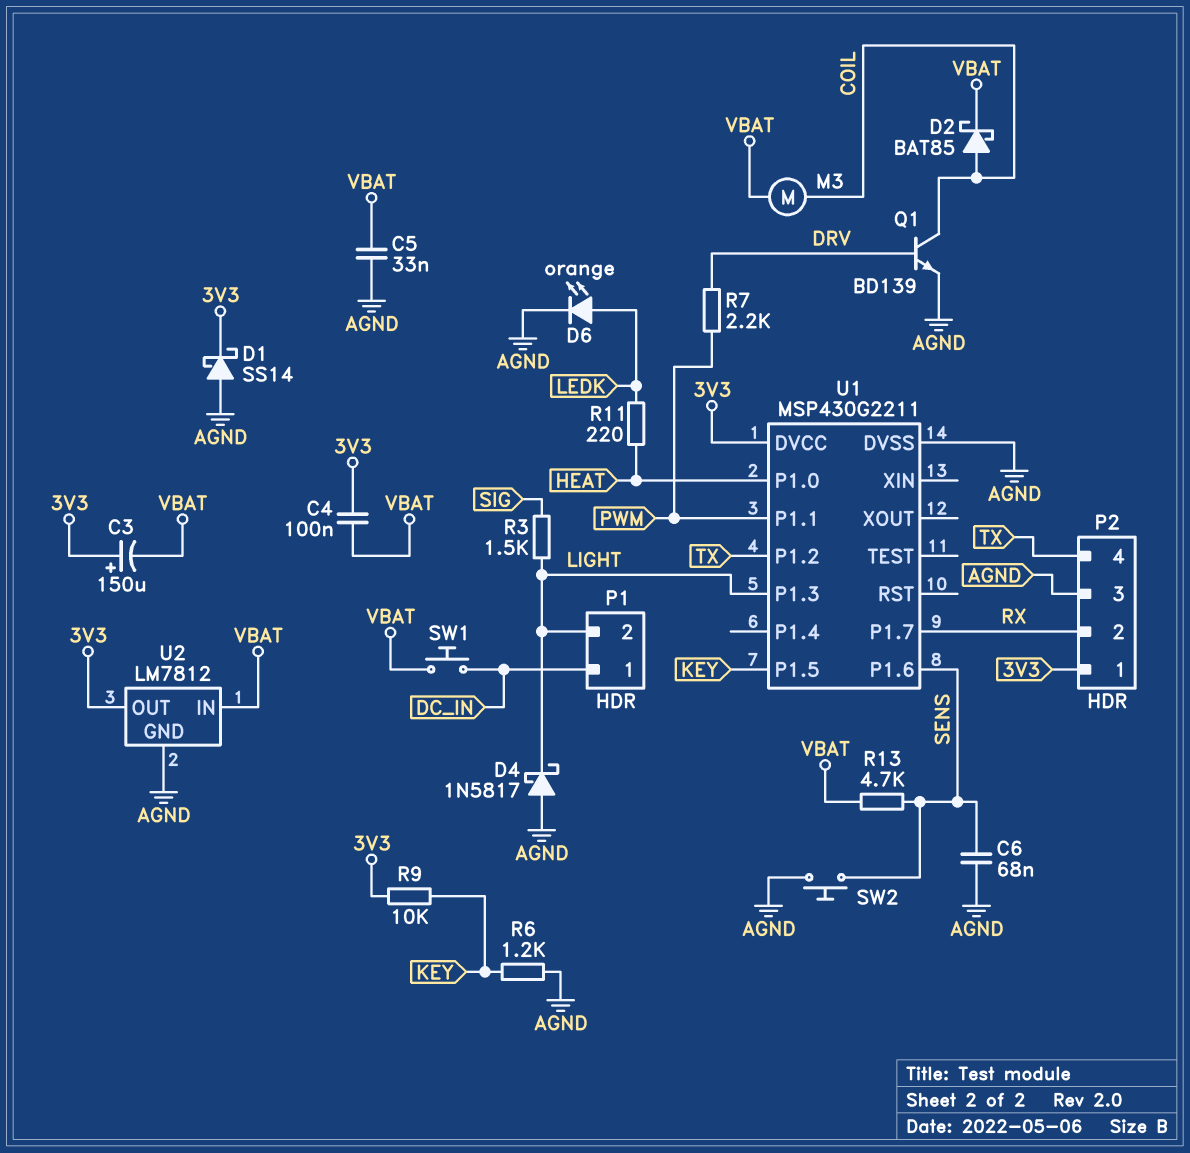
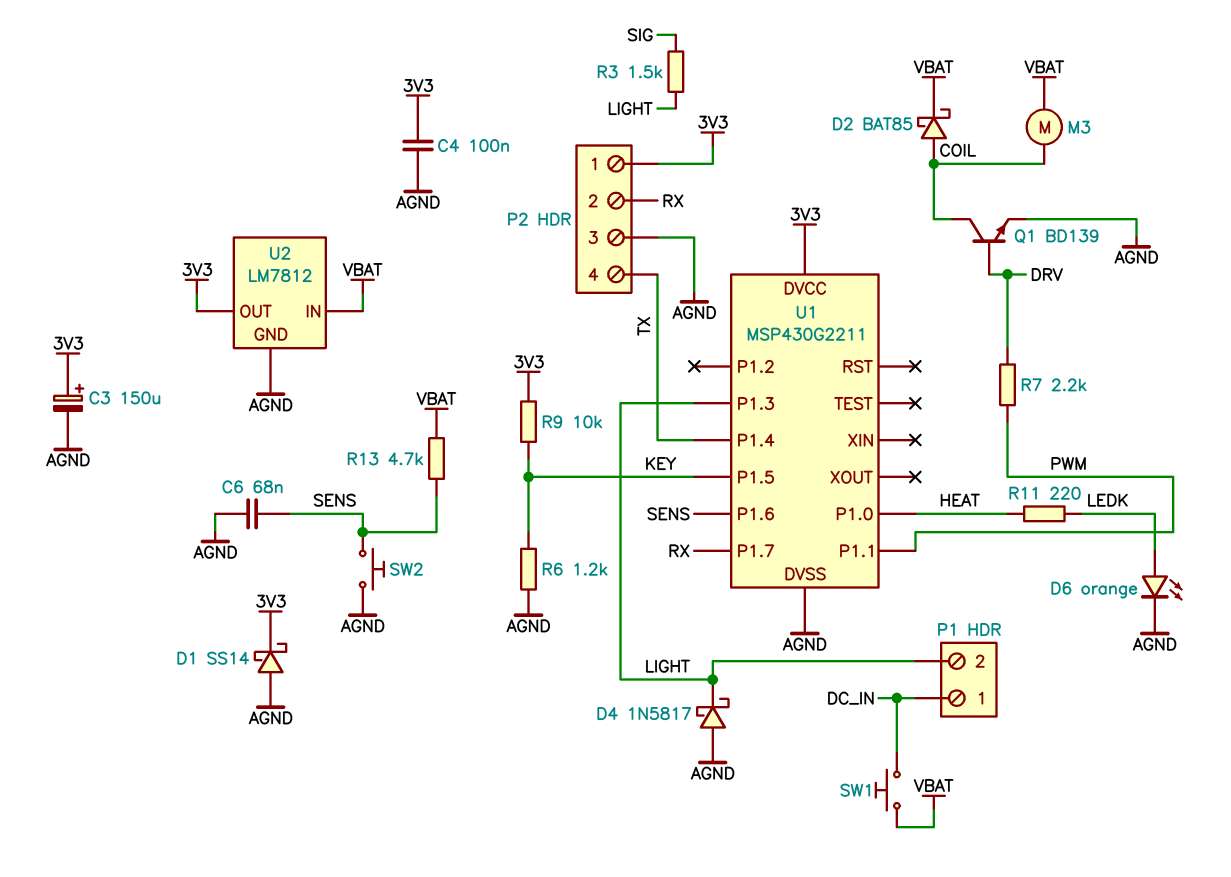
C3: 150uF (plus 3V3, minus VBAT) -> 150uF (plus 3V3, minus AGND)
C4: 100nF (3V3, VBAT) -> 100nF (3V3, AGND)
C5: 33nF (AGND, VBAT) -> none
U1 pin P1.2: TX -> none
U1 pin P1.4: none -> TX

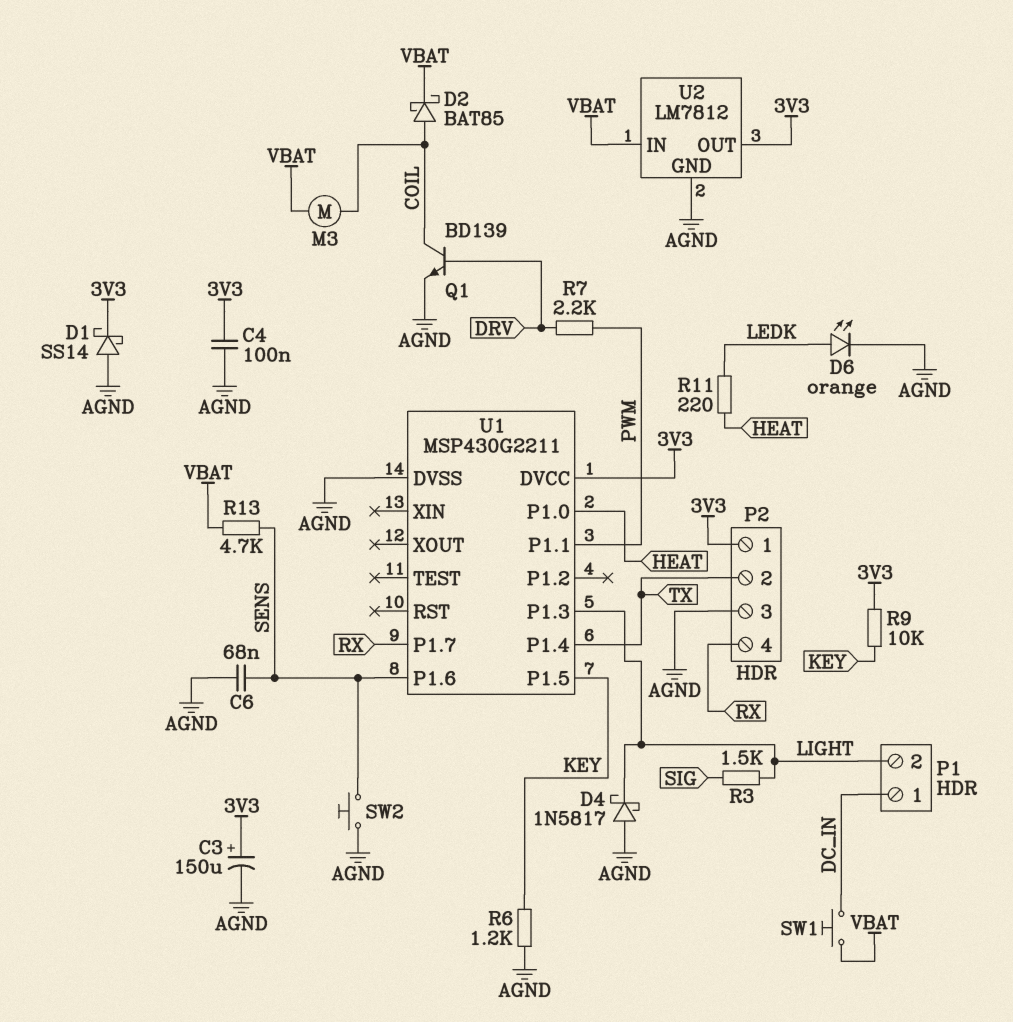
P2 pin 2: RX -> TX
P2 pin 4: TX -> RX

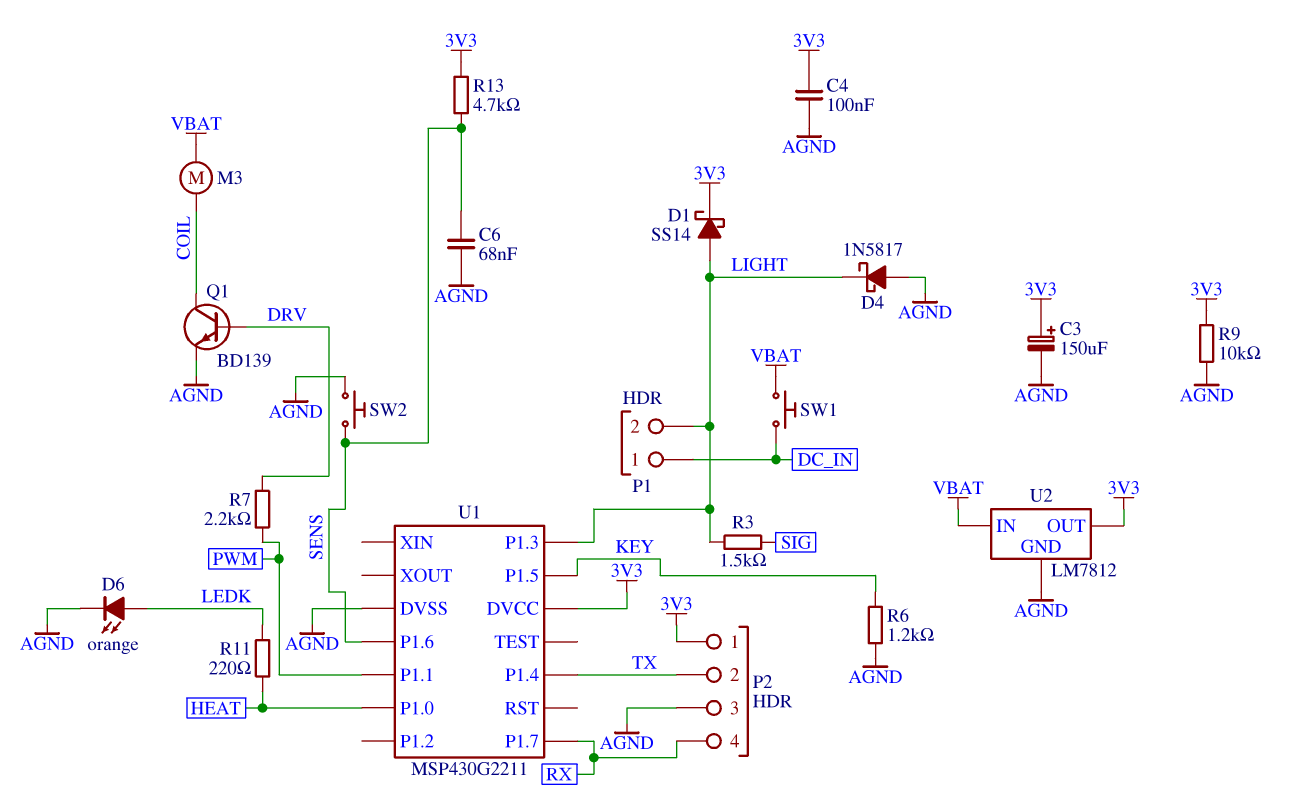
D1: schottky SS14 (A AGND, K 3V3) -> schottky SS14 (A LIGHT, K 3V3)
D2: schottky BAT85 (A COIL, K VBAT) -> none
R9: 10k (3V3, KEY) -> 10k (3V3, AGND)
R13: 4.7k (SENS, VBAT) -> 4.7k (3V3, SENS)

